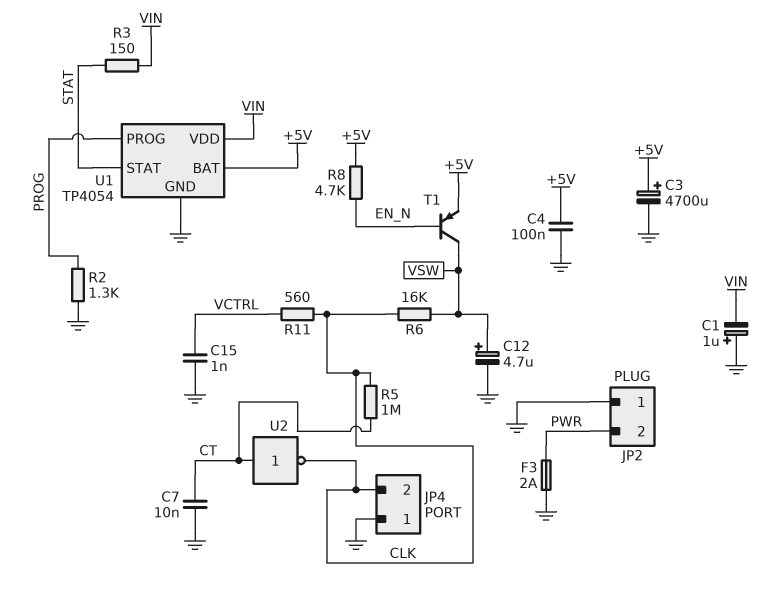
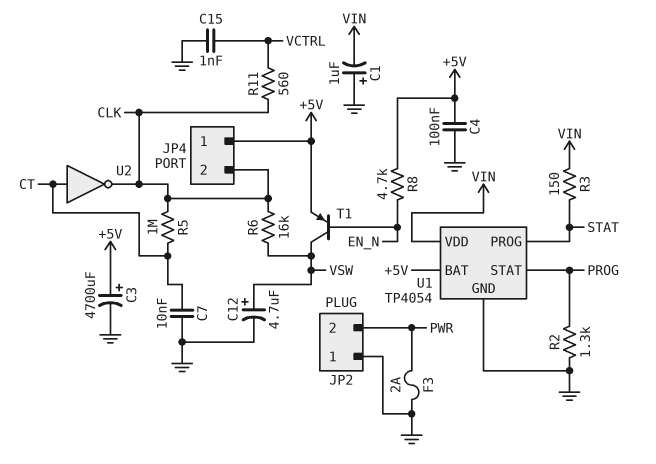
JP4 pin 1: GND -> +5V
U1 pin PROG: PROG -> STAT
U1 pin STAT: STAT -> PROG

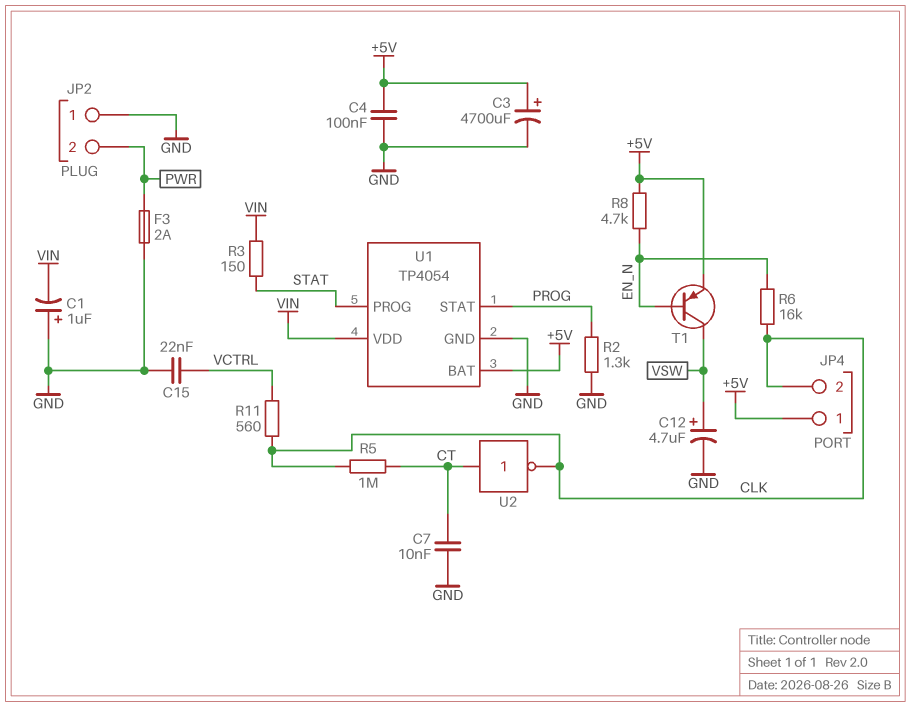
C15: 1nF (GND, VCTRL) -> 22nF (GND, VCTRL)
R6: 16k (CLK, VSW) -> 16k (CLK, EN_N)

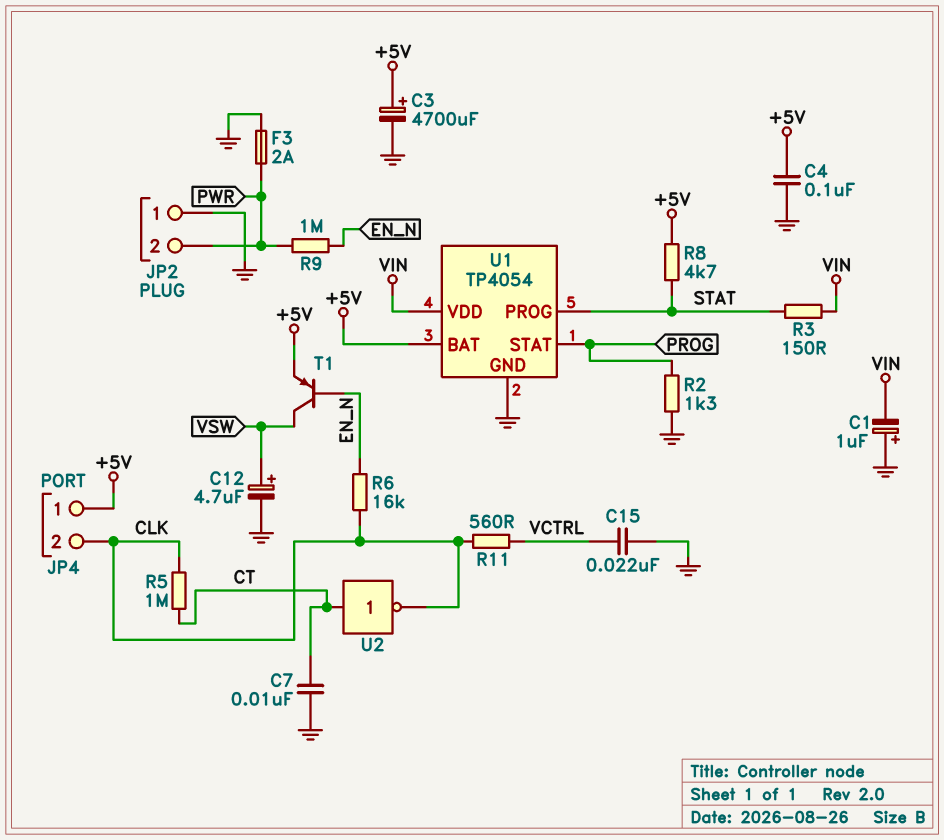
R8: 4.7k (+5V, EN_N) -> 4.7k (+5V, STAT)
R9: none -> 1M (EN_N, PWR)

